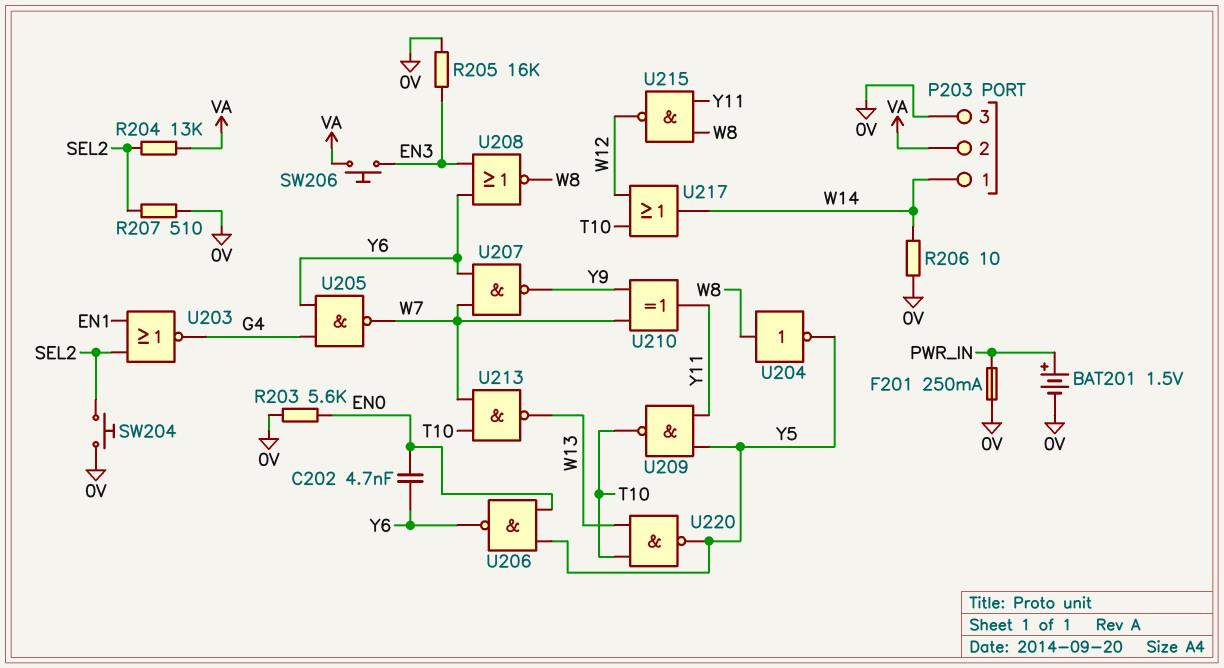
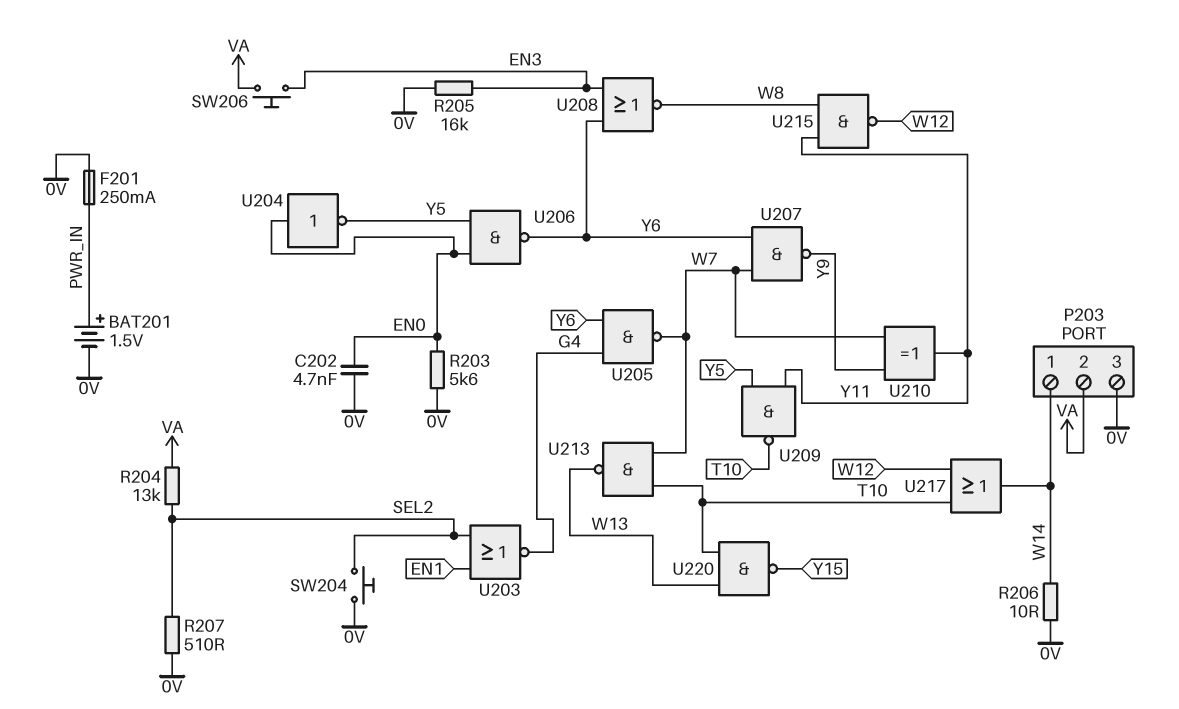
C202: 4.7nF (EN0, Y6) -> 4.7nF (0V, EN0)
U204: NOT (in W8, out Y5) -> NOT (in EN0, out Y5)
U220: NAND (in T10, in W13, out Y5) -> NAND (in T10, in W13, out Y15)

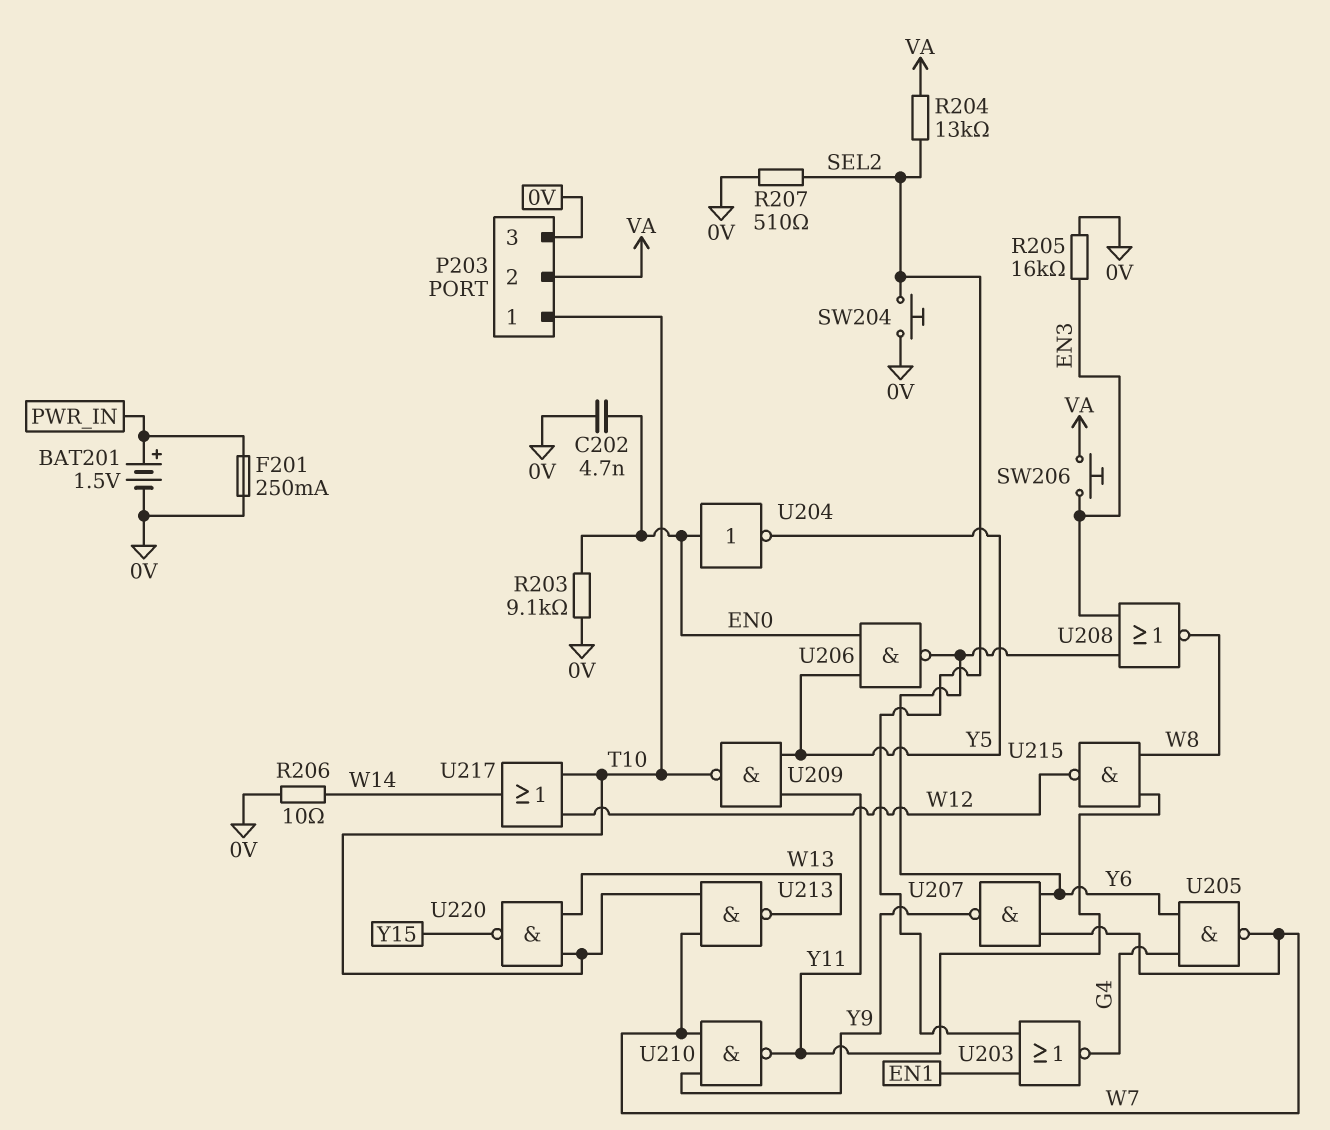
P203 pin 1: W14 -> T10
R203: 5.6k (0V, EN0) -> 9.1k (0V, EN0)
U210: XOR (in W7, in Y9, out Y11) -> NAND (in W7, in Y9, out Y11)

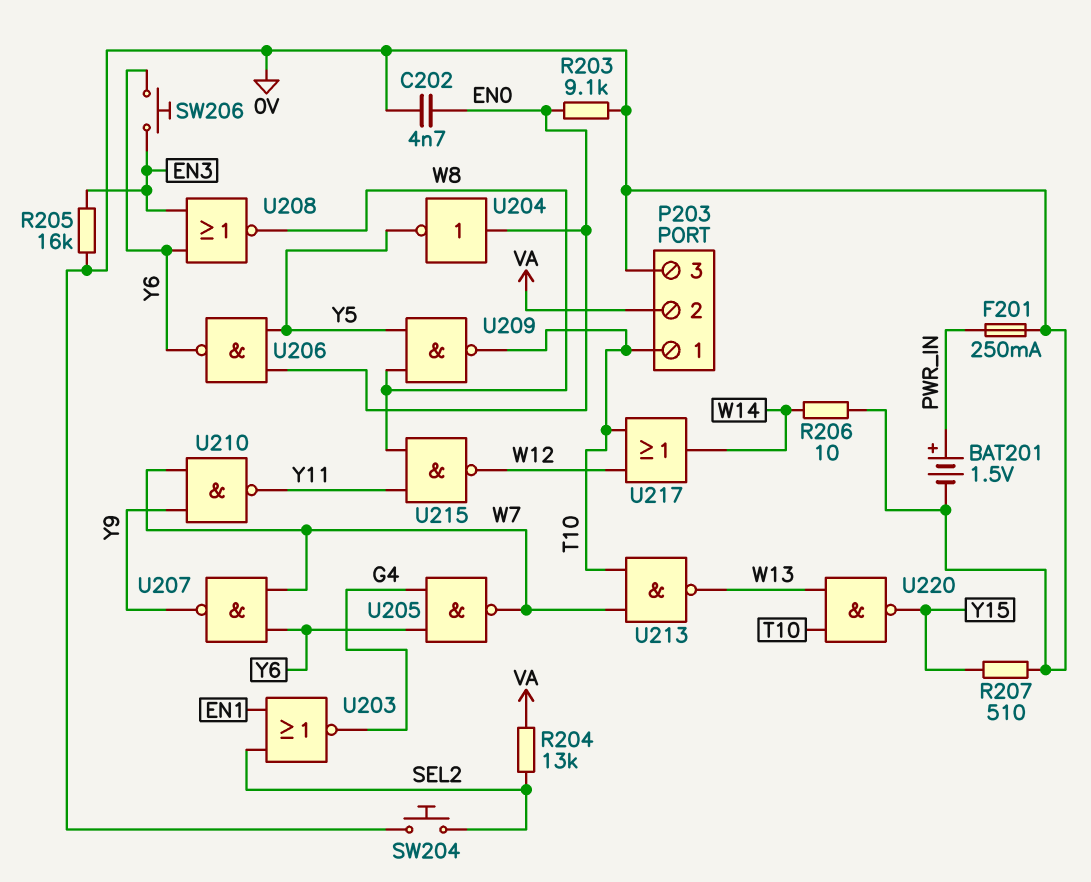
R207: 510 (0V, SEL2) -> 510 (0V, Y15)
SW206: button (EN3, VA) -> button (EN3, Y6)
U209: NAND (in Y5, in Y11, out T10) -> NAND (in W8, in Y5, out T10)

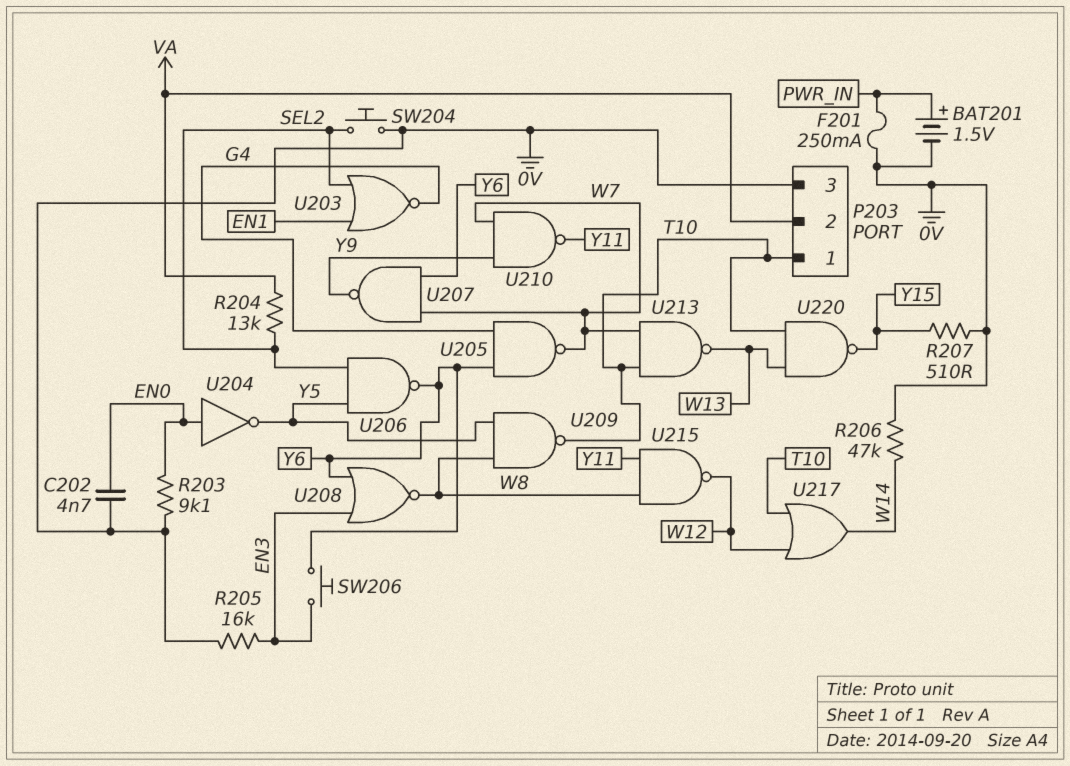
R206: 10 (0V, W14) -> 47k (0V, W14)
U206: NAND (in EN0, in Y5, out Y6) -> NAND (in SEL2, in Y5, out Y6)

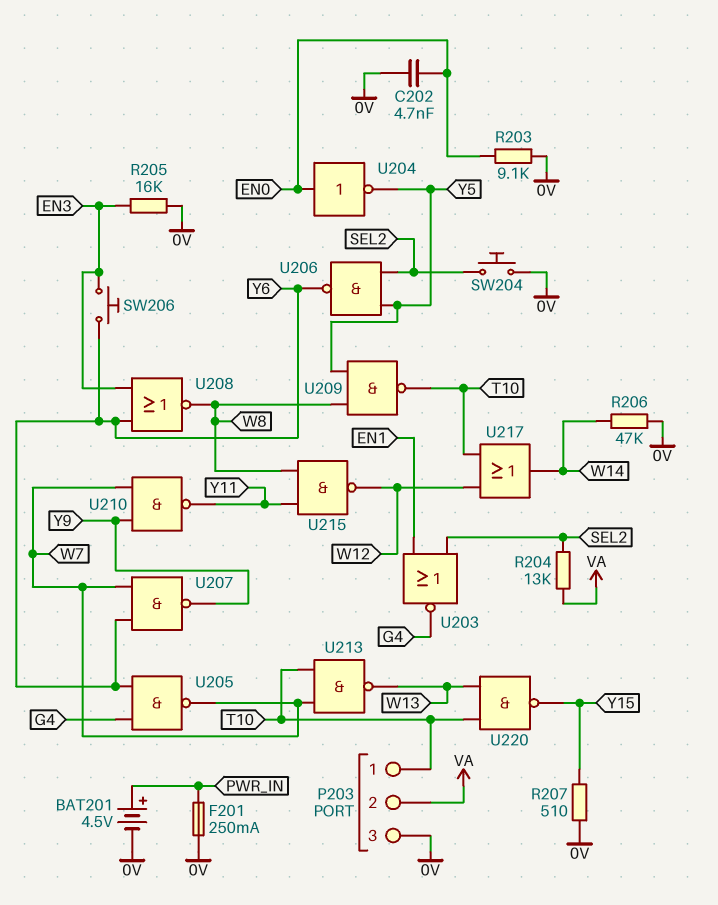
BAT201: 1.5V (plus PWR_IN, minus 0V) -> 4.5V (plus PWR_IN, minus 0V)

